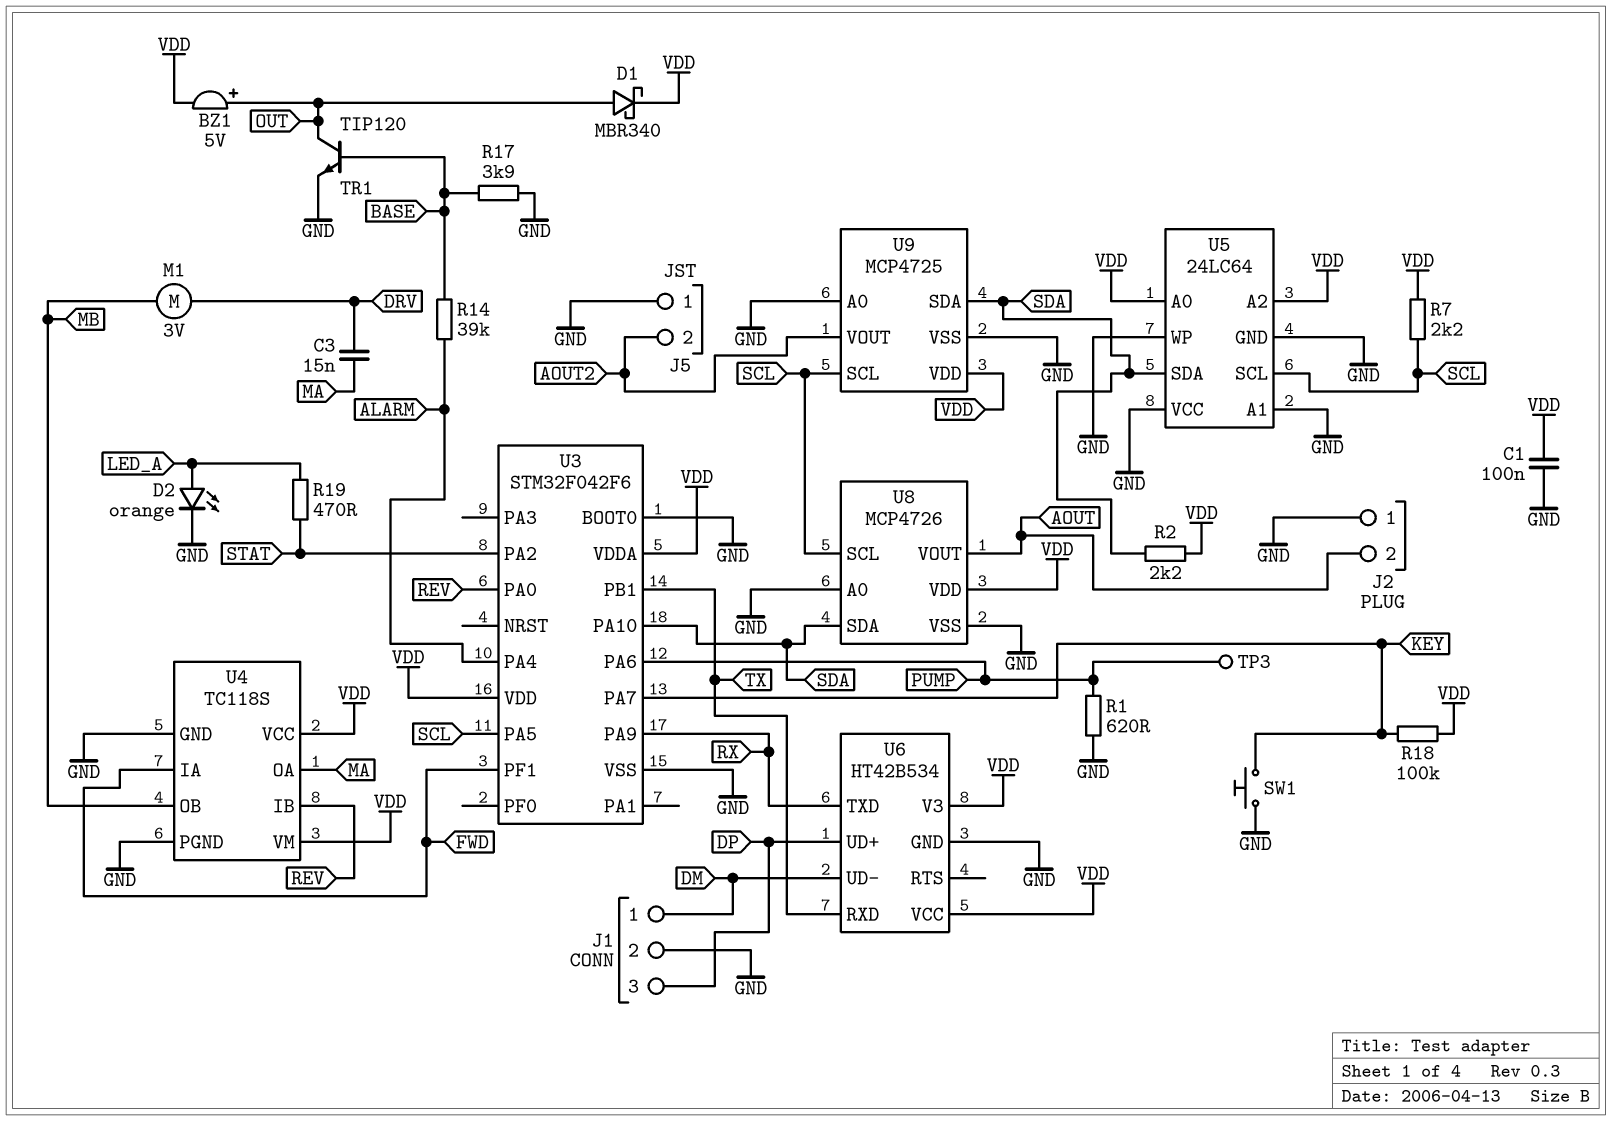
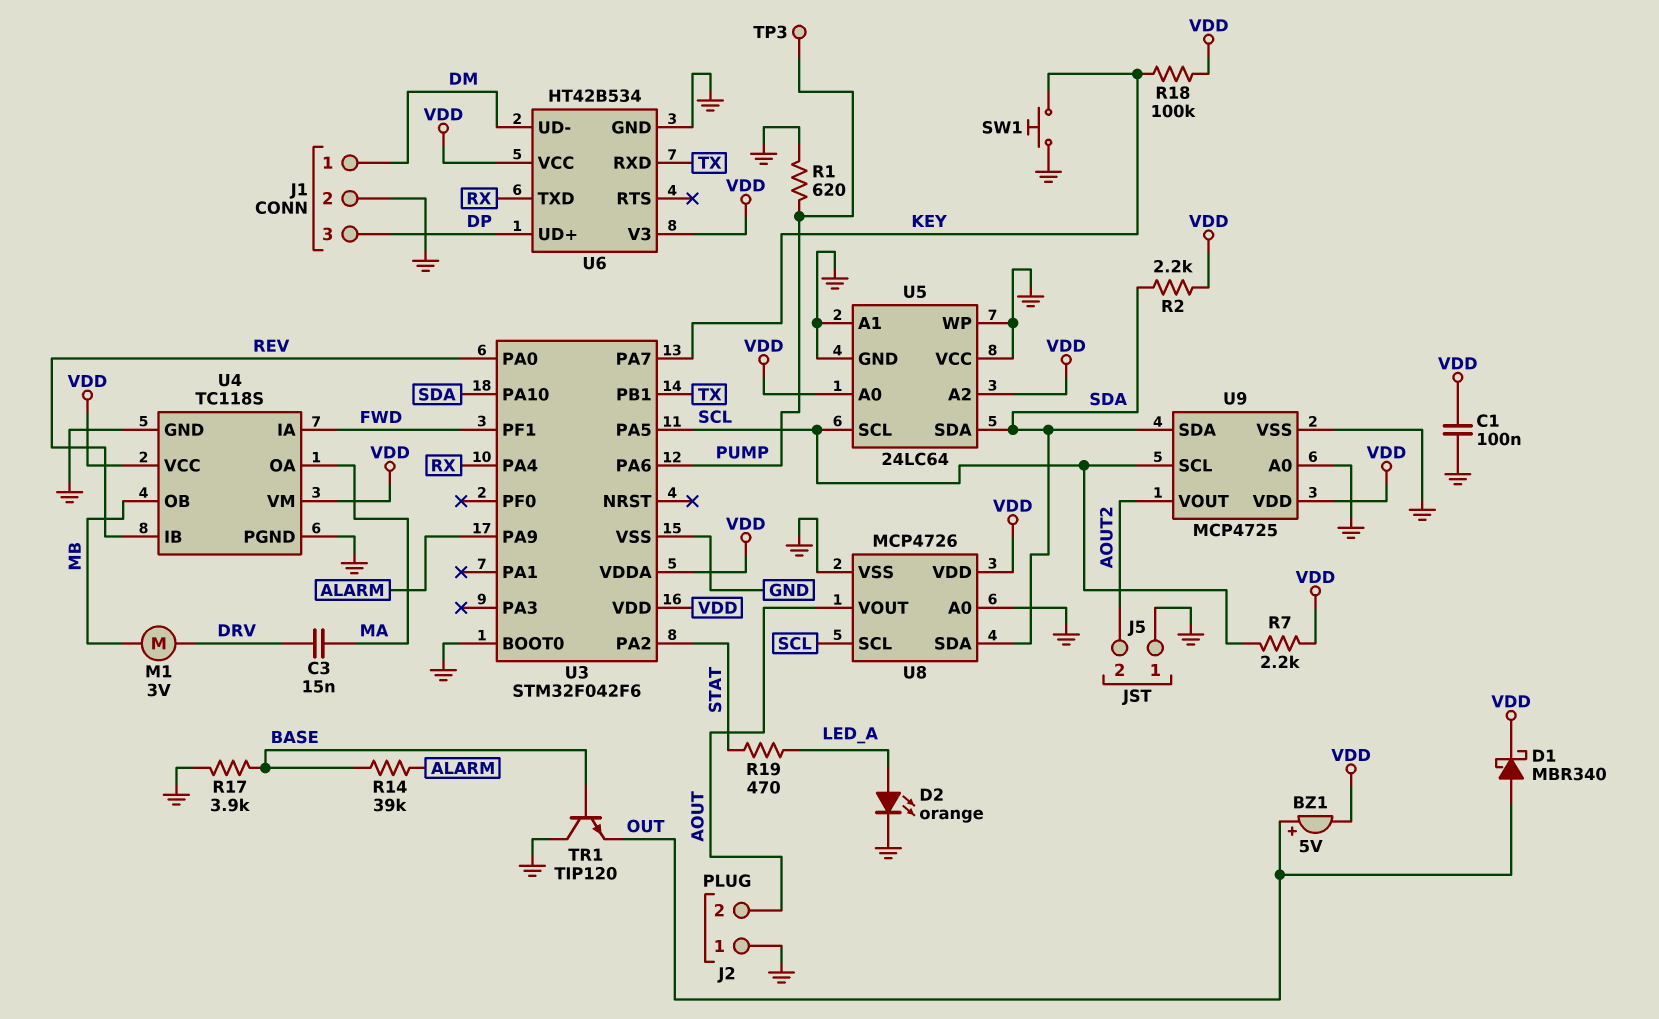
TR1: NPN TIP120 (B BASE, C OUT, E GND) -> NPN TIP120 (B BASE, C GND, E OUT)
U3 pin PA4: ALARM -> RX
U3 pin PA9: RX -> ALARM

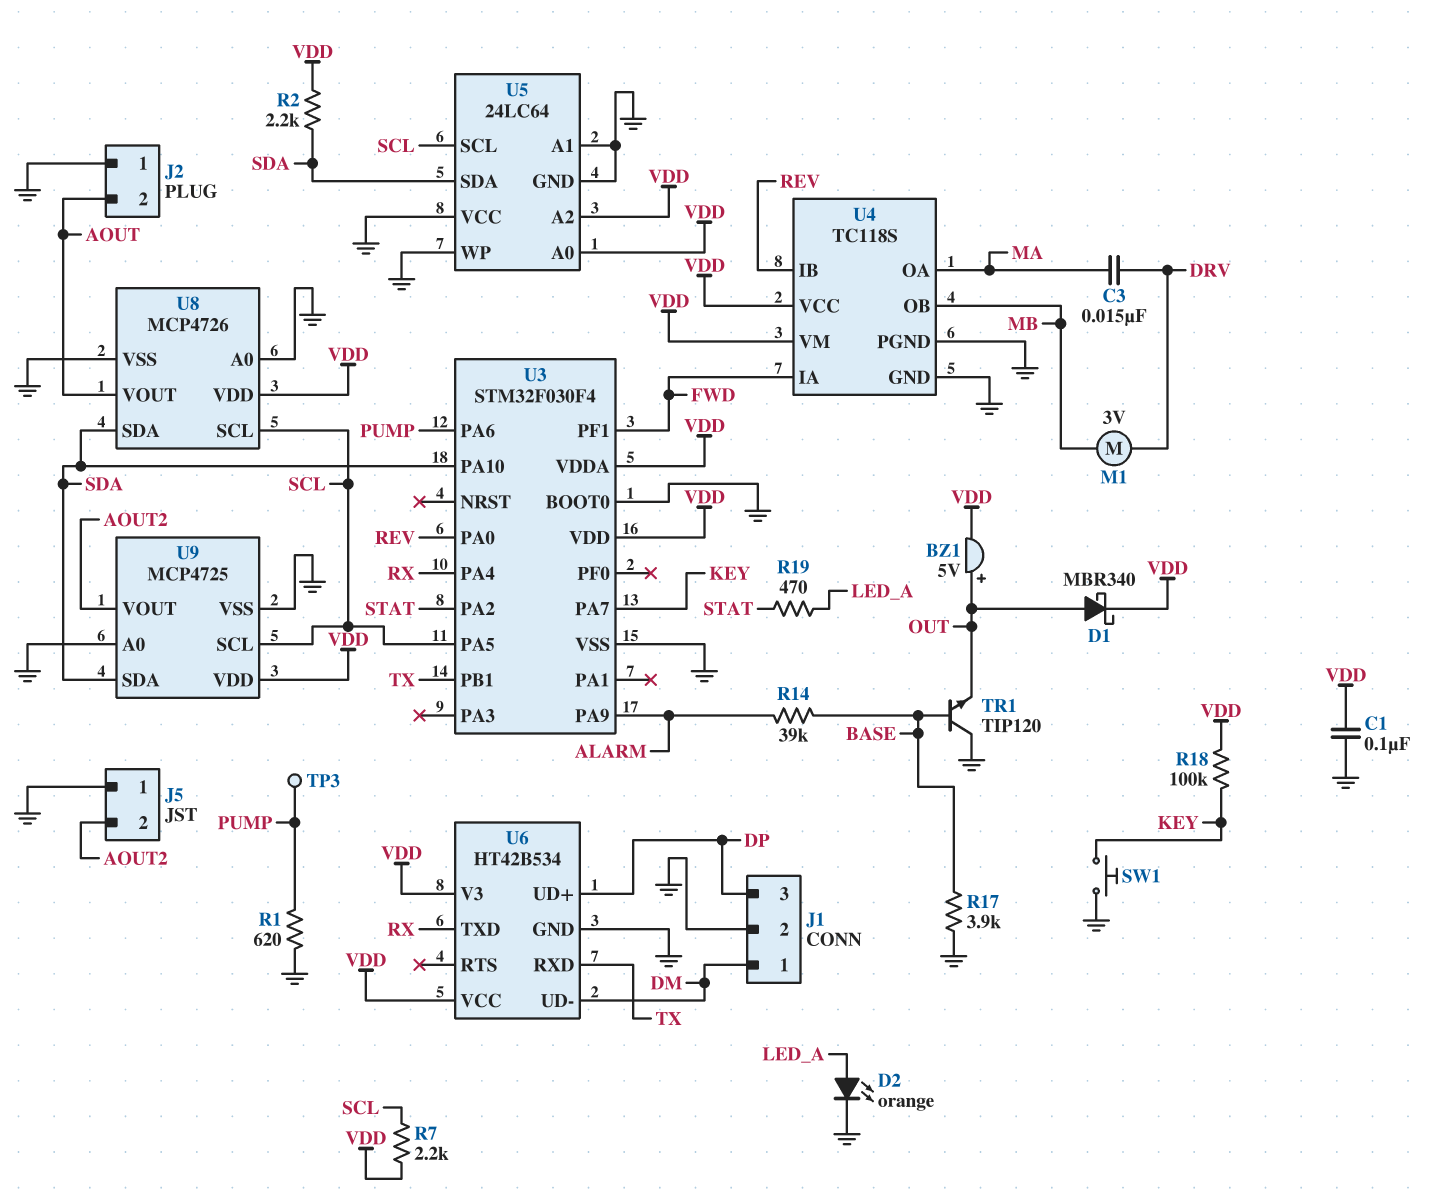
U3: STM32F042F6 -> STM32F030F4

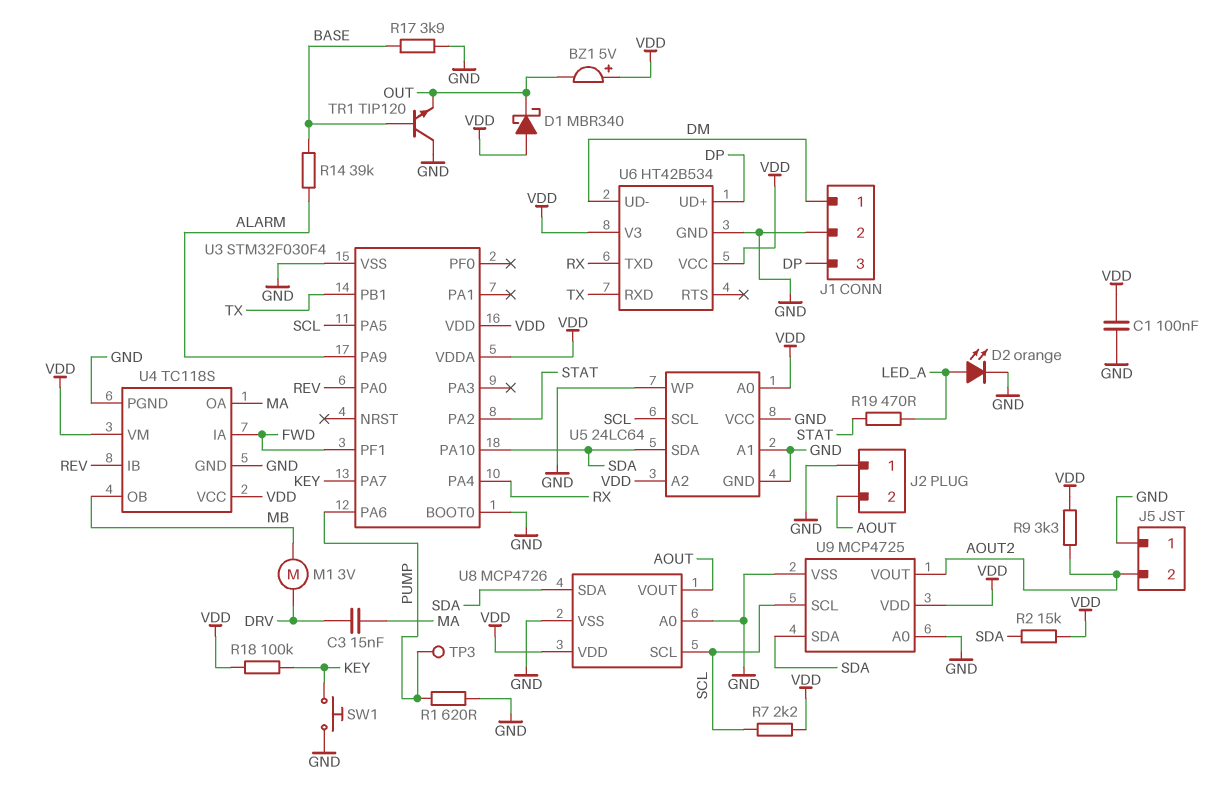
BZ1: buzzer 5V (plus OUT, minus VDD) -> buzzer 5V (plus VDD, minus OUT)
D1: schottky MBR340 (A OUT, K VDD) -> schottky MBR340 (A VDD, K OUT)
R2: 2.2k (SDA, VDD) -> 15k (SDA, VDD)
R9: none -> 3.3k (AOUT2, VDD)

